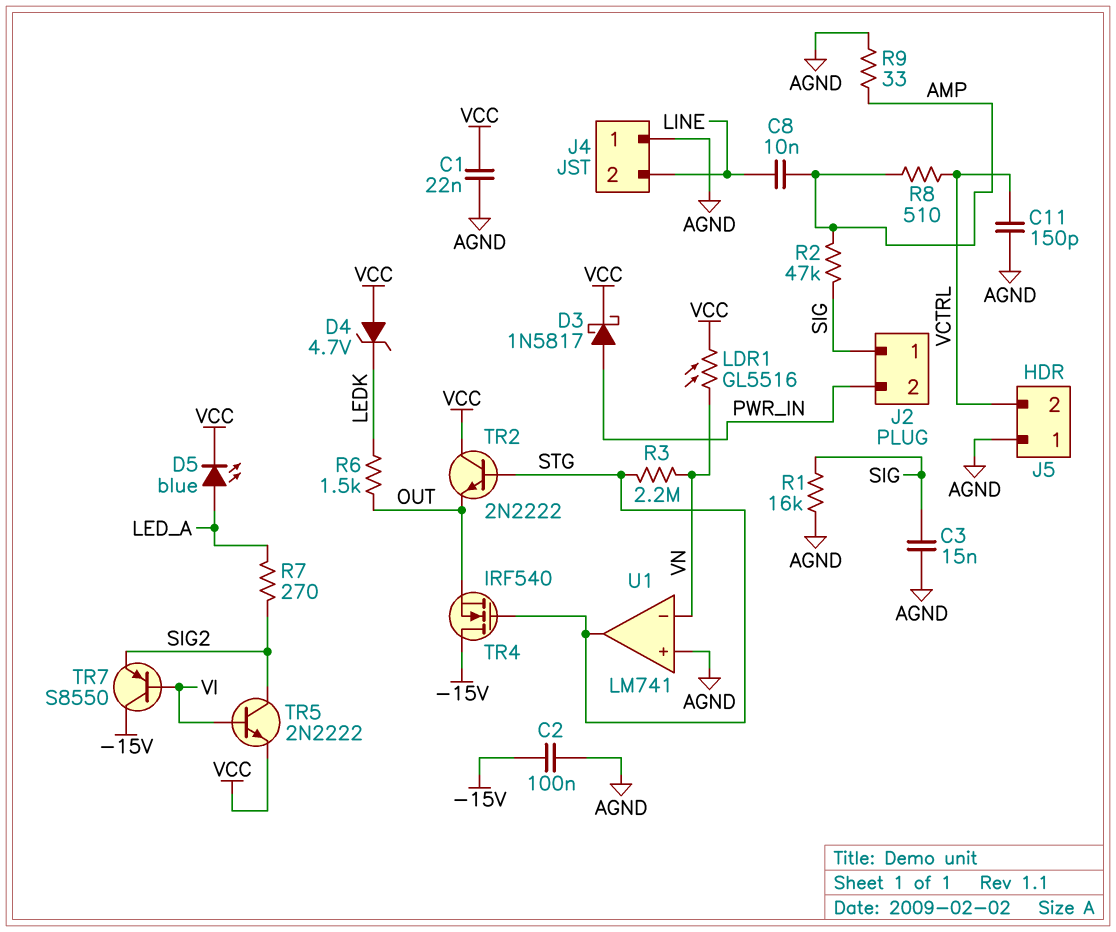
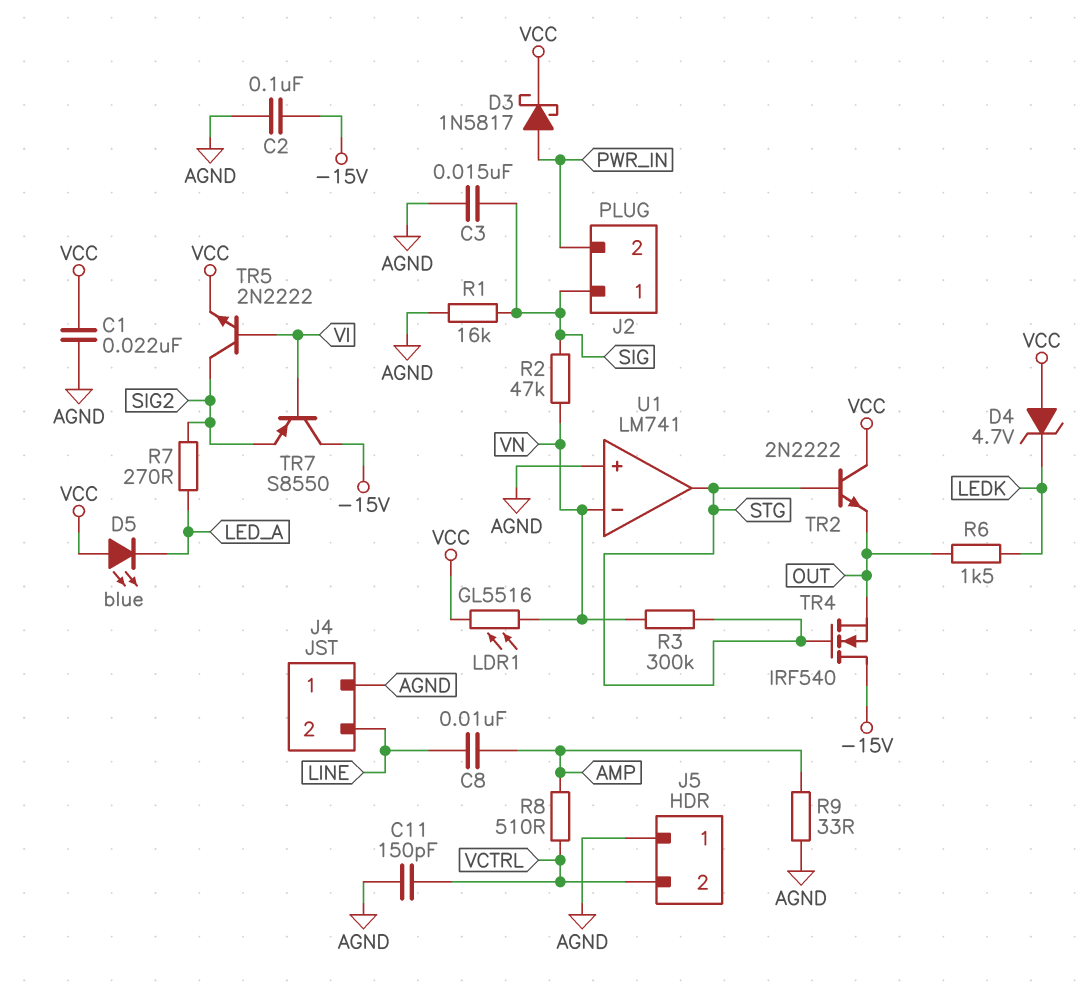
D5: LED blue (A LED_A, K VCC) -> LED blue (A VCC, K LED_A)
R2: 47k (AMP, SIG) -> 47k (SIG, VN)
R3: 2.2M (STG, VN) -> 300k (STG, VN)

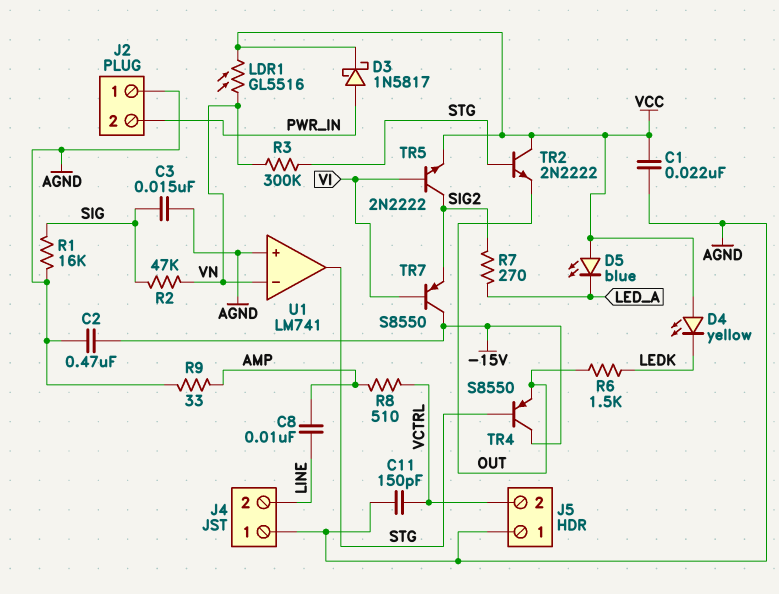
C2: 100nF (-15V, AGND) -> 470nF (-15V, AGND)
D4: zener 4.7V (A VCC, K LEDK) -> LED yellow (A VCC, K LEDK)
J2 pin 1: SIG -> AGND
TR4: NMOS IRF540 (G STG, D -15V, S OUT) -> PNP S8550 (B STG, C -15V, E OUT)

